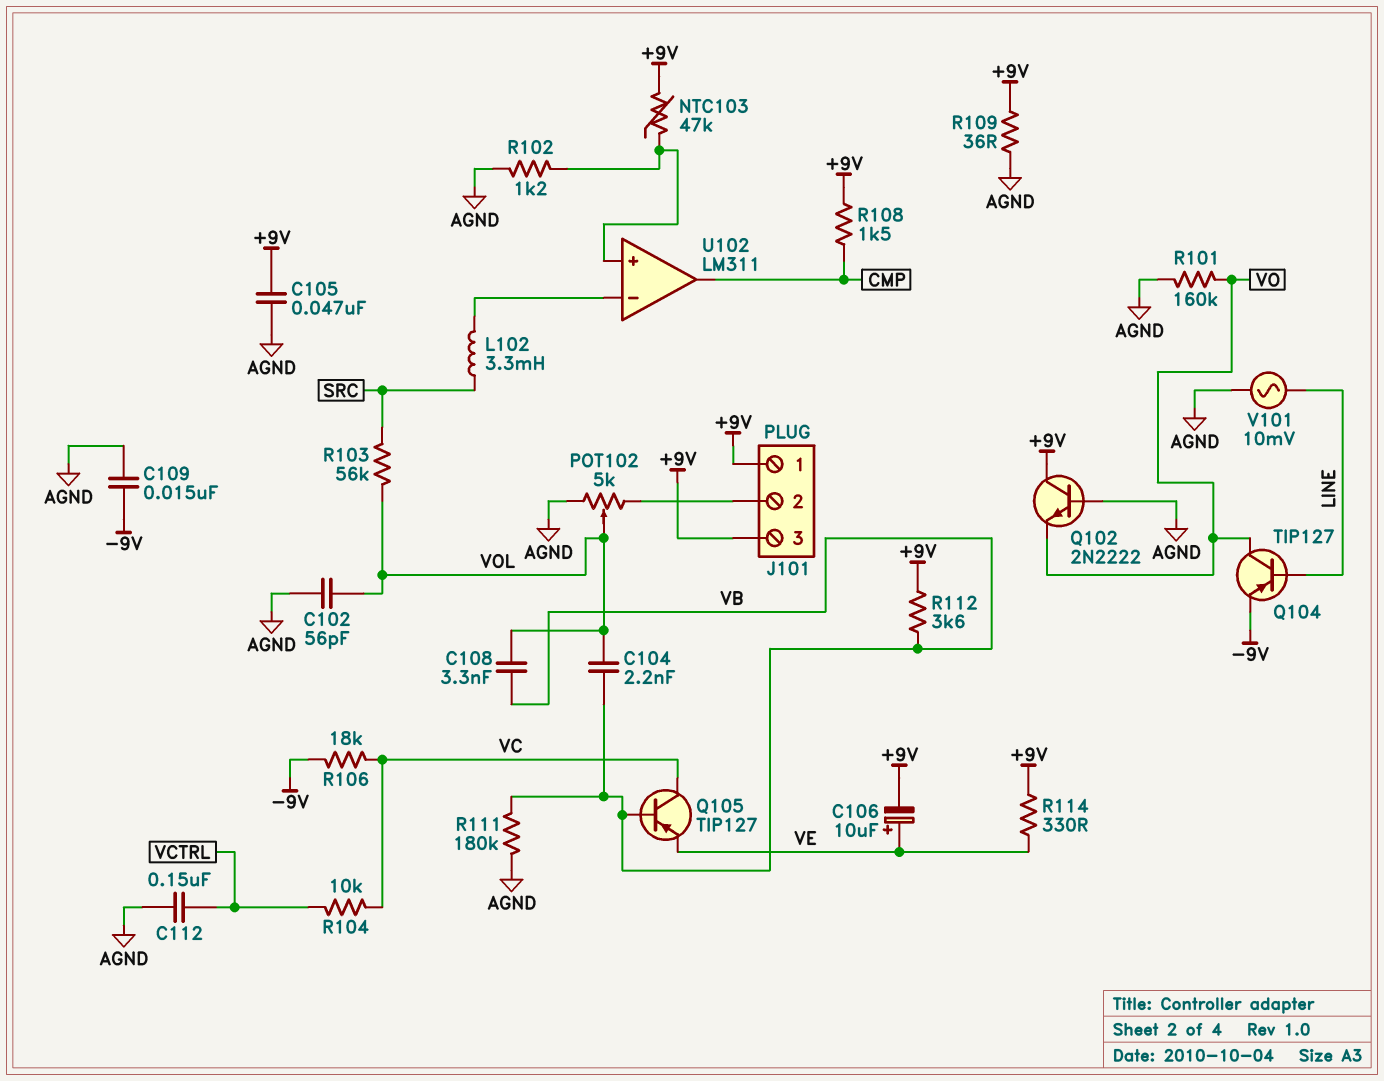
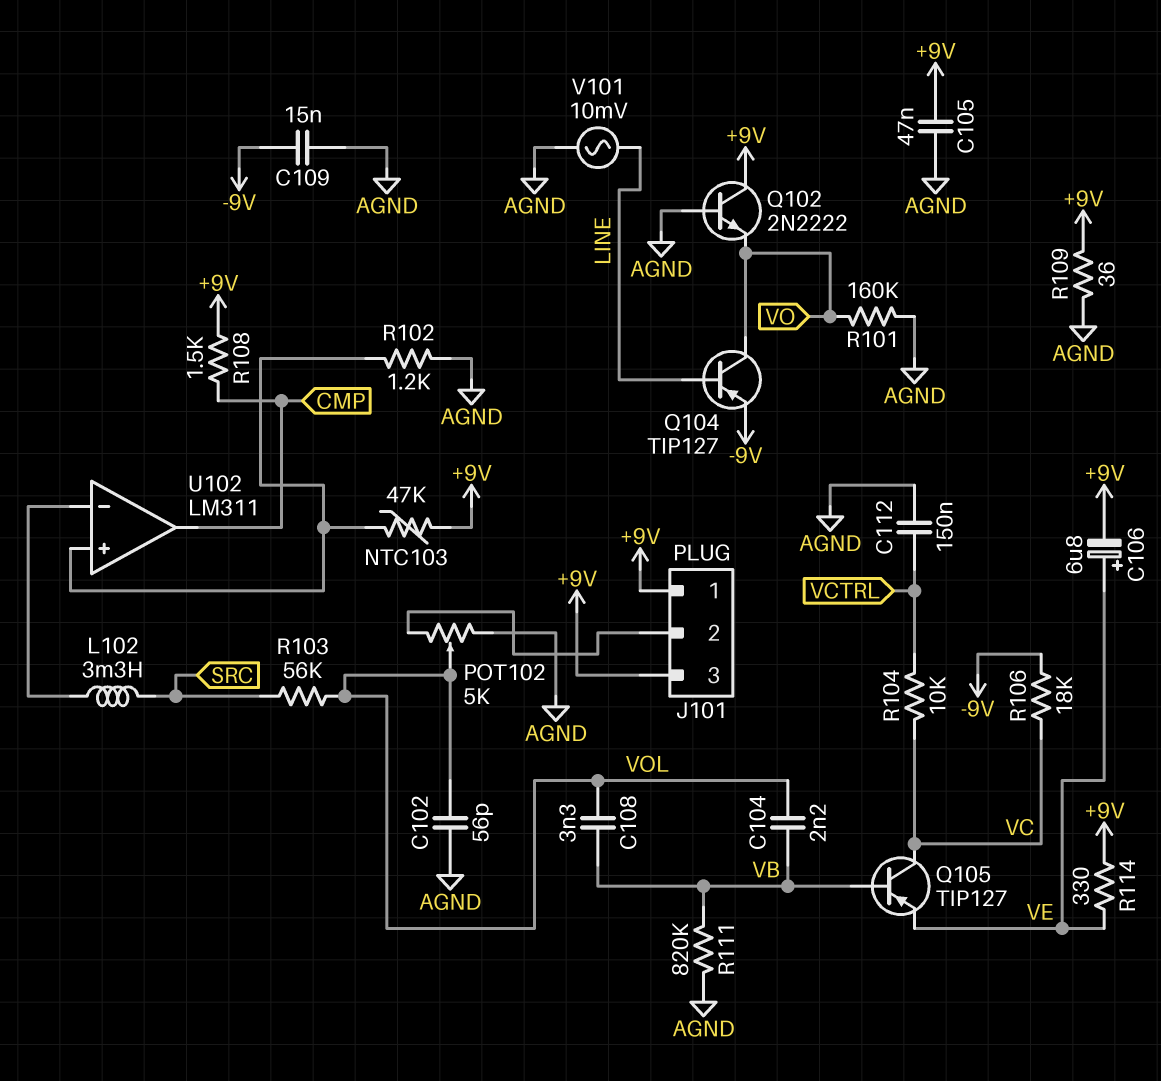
C106: 10uF (plus VE, minus +9V) -> 6.8uF (plus VE, minus +9V)
R111: 180k (AGND, VB) -> 820k (AGND, VB)
R112: 3.6k (+9V, VB) -> none

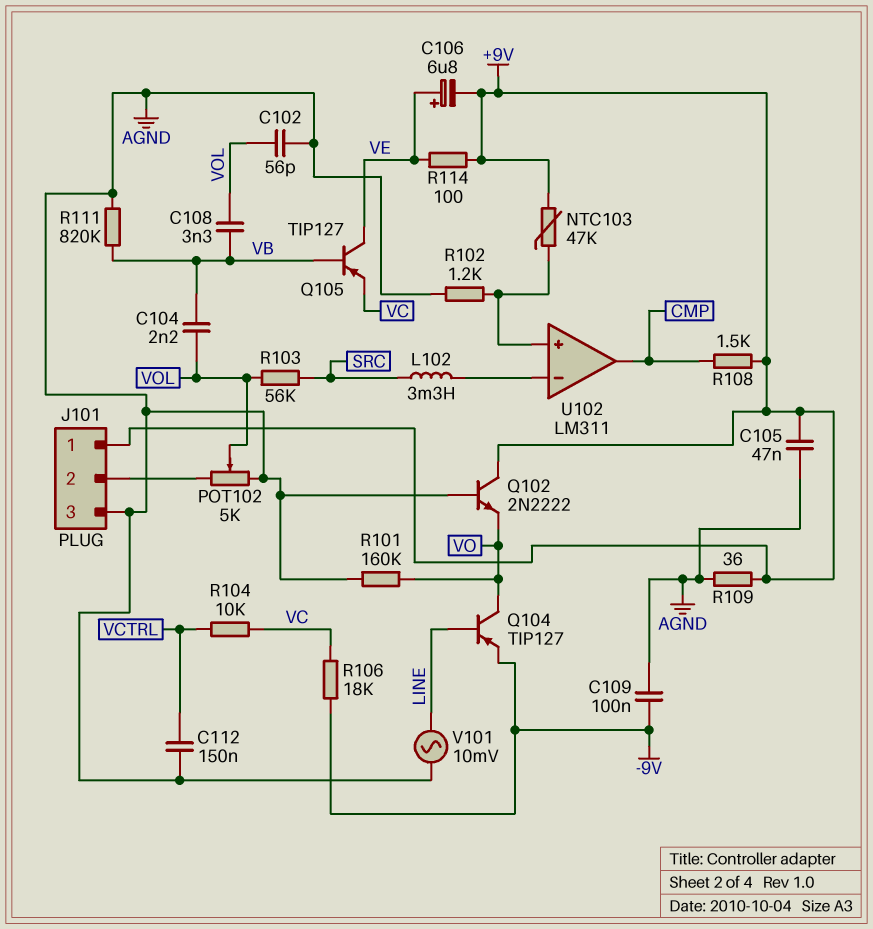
C109: 15nF (-9V, AGND) -> 100nF (-9V, AGND)
J101 pin 3: +9V -> AGND
Q105: PNP TIP127 (B VB, C VC, E VE) -> PNP TIP127 (B VB, C VE, E VC)
R114: 330 (+9V, VE) -> 100 (+9V, VE)

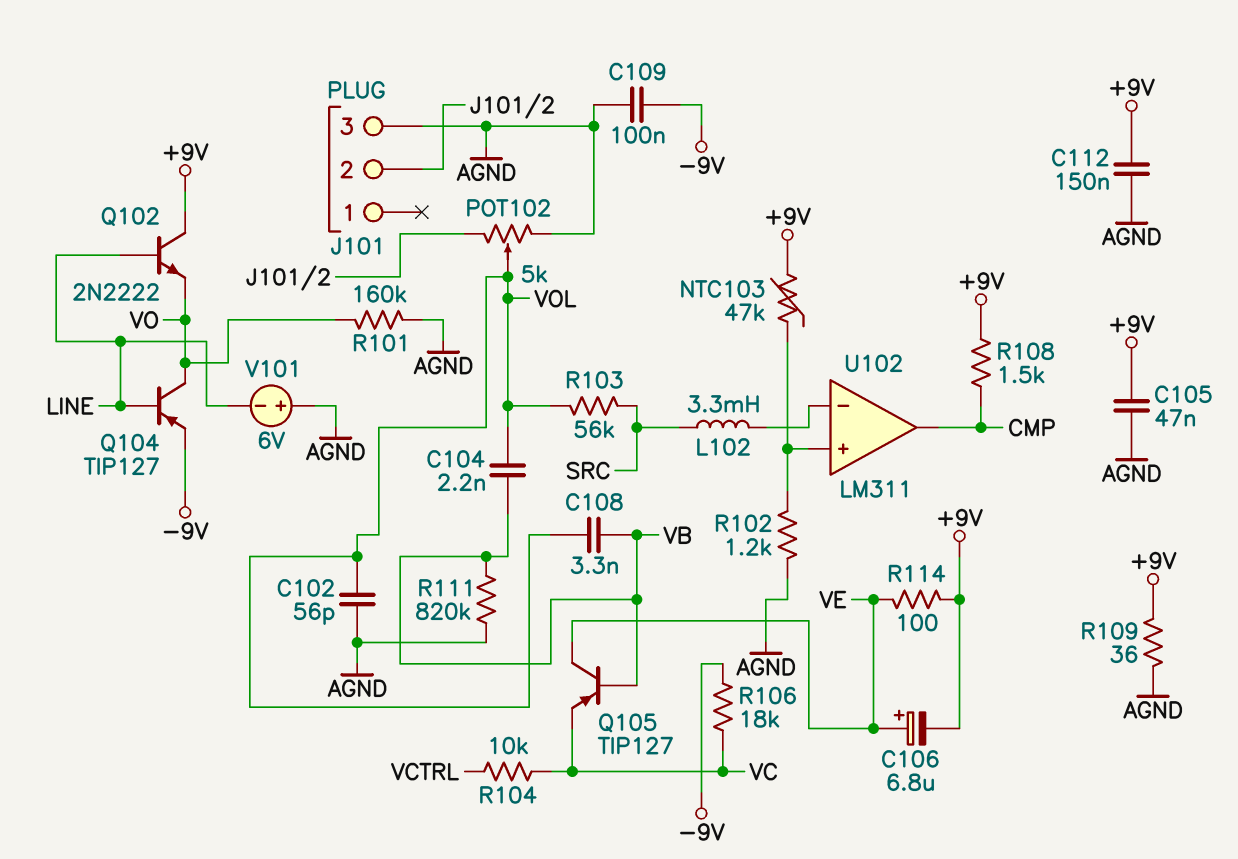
C112: 150nF (AGND, VCTRL) -> 150nF (+9V, AGND)
J101 pin 1: +9V -> none
Q102: NPN 2N2222 (B AGND, C +9V, E VO) -> NPN 2N2222 (B LINE, C +9V, E VO)
V101: AC 10mV (AGND, LINE) -> 6V (plus AGND, minus LINE)

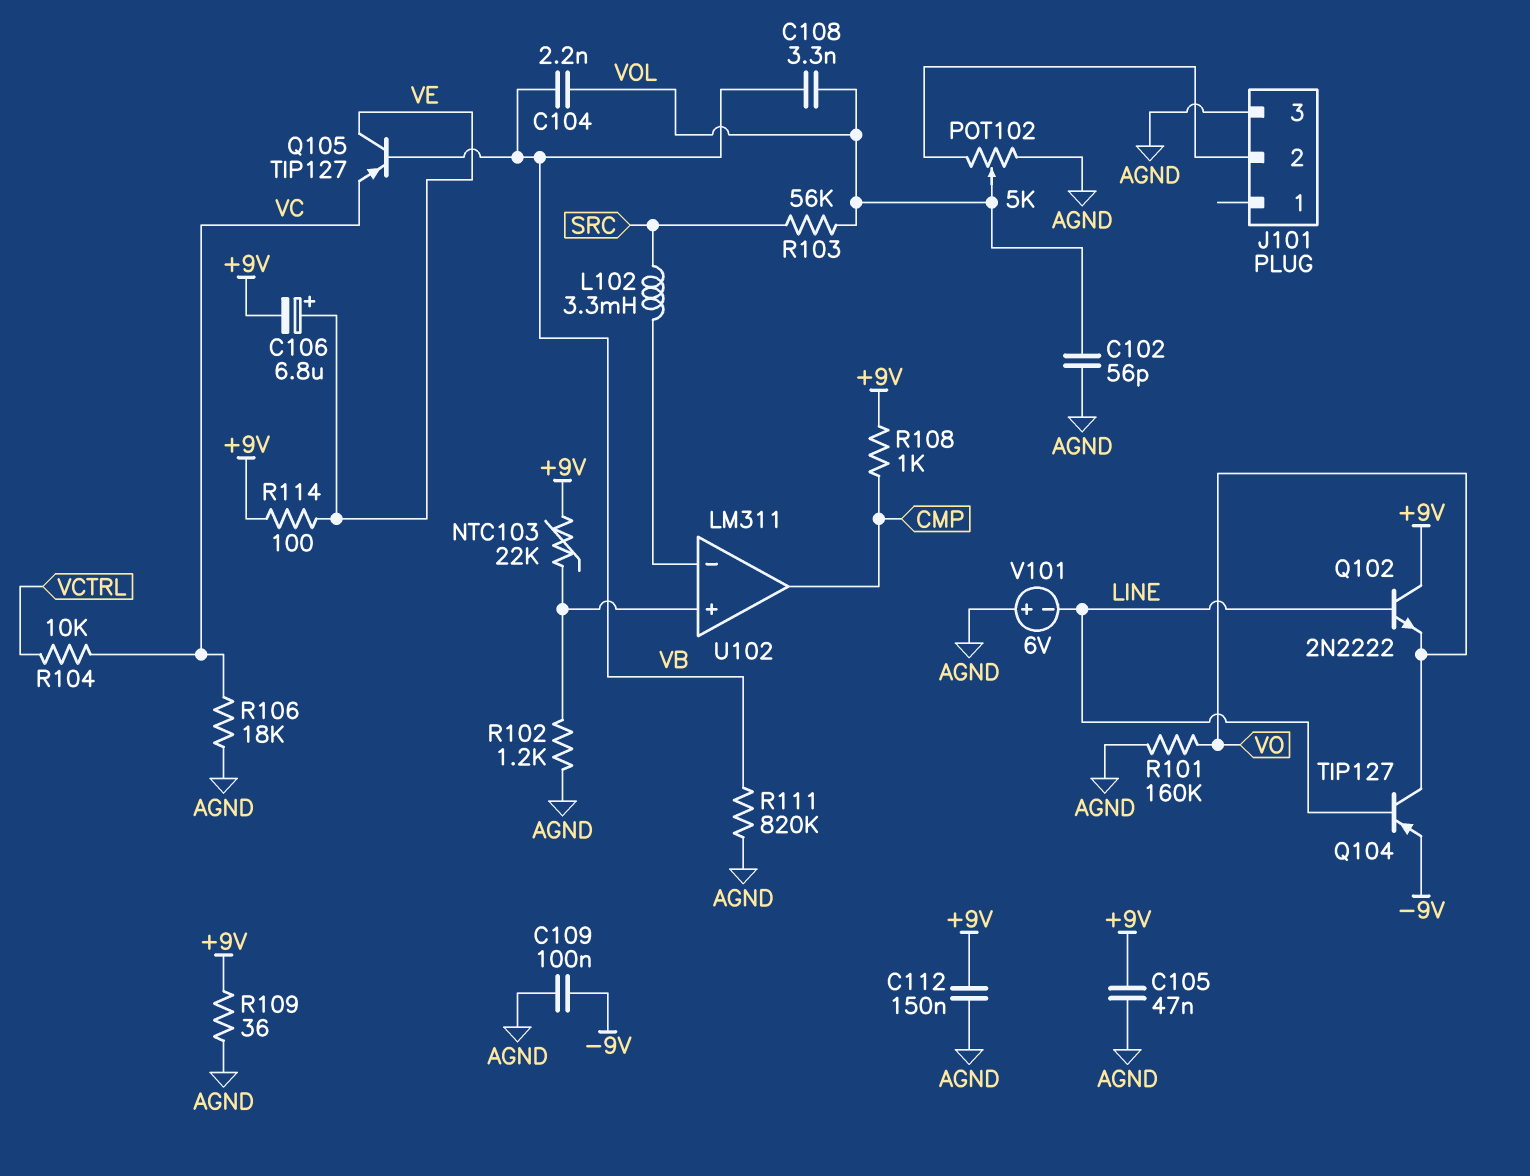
NTC103: 47k (+9V, U102/in+) -> 22k (+9V, U102/in+)
R106: 18k (-9V, VC) -> 18k (AGND, VC)
R108: 1.5k (+9V, CMP) -> 1k (+9V, CMP)

